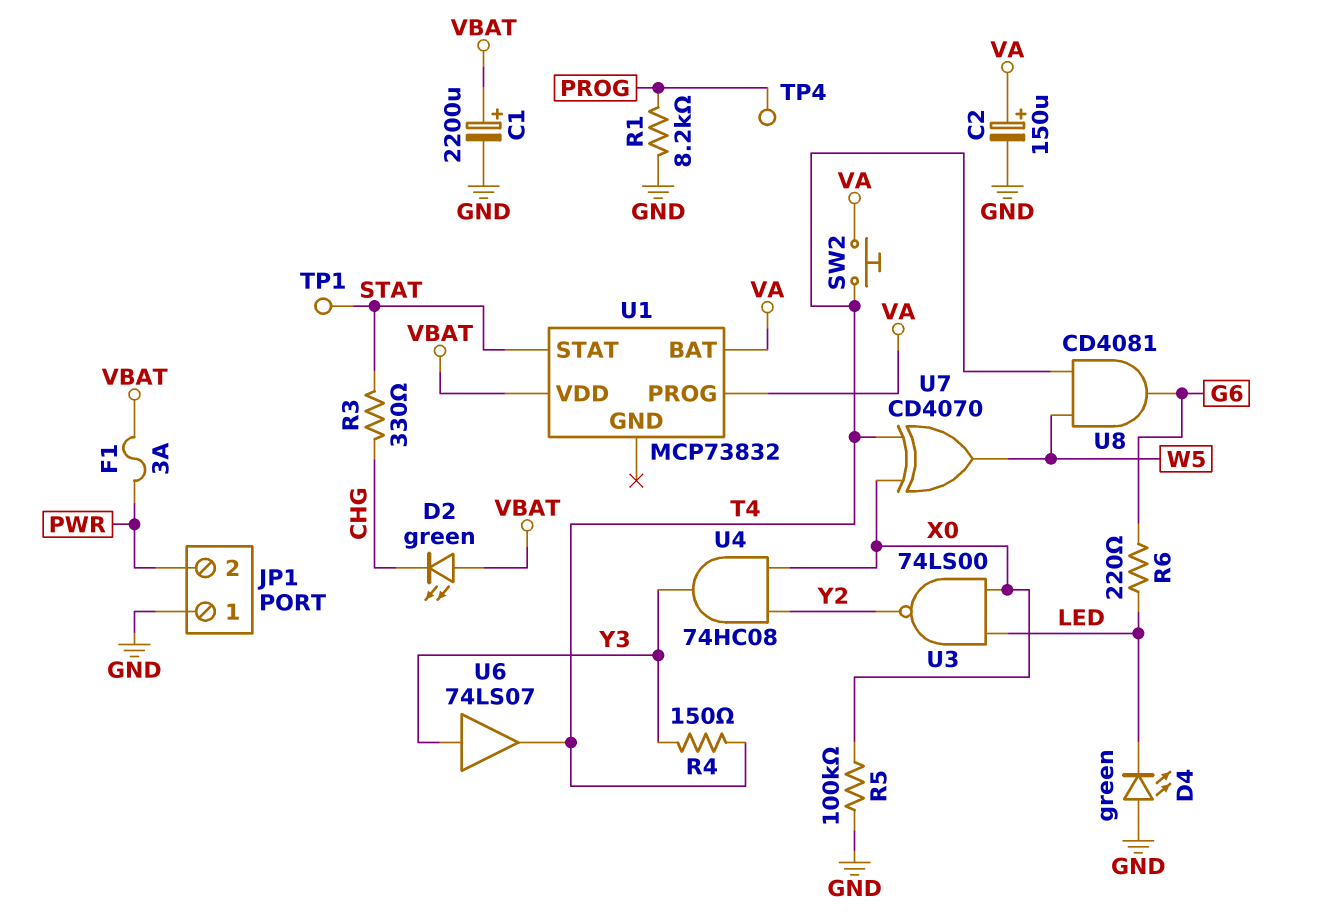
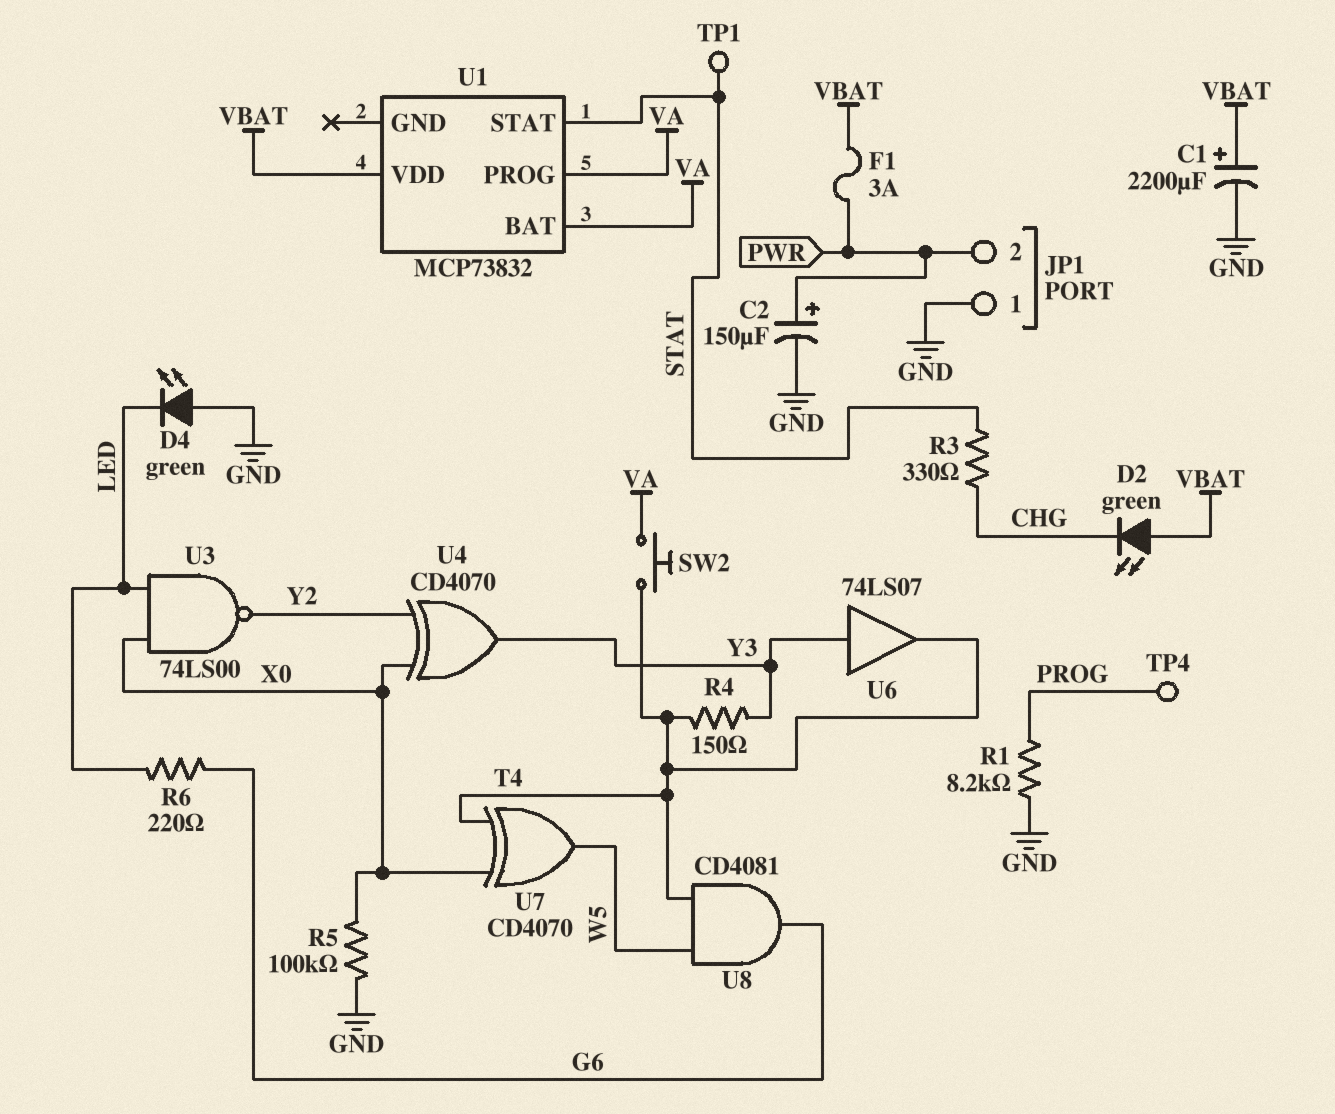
C2: 150uF (plus VA, minus GND) -> 150uF (plus PWR, minus GND)
U4: AND 74HC08 (in X0, in Y2, out Y3) -> XOR CD4070 (in X0, in Y2, out Y3)

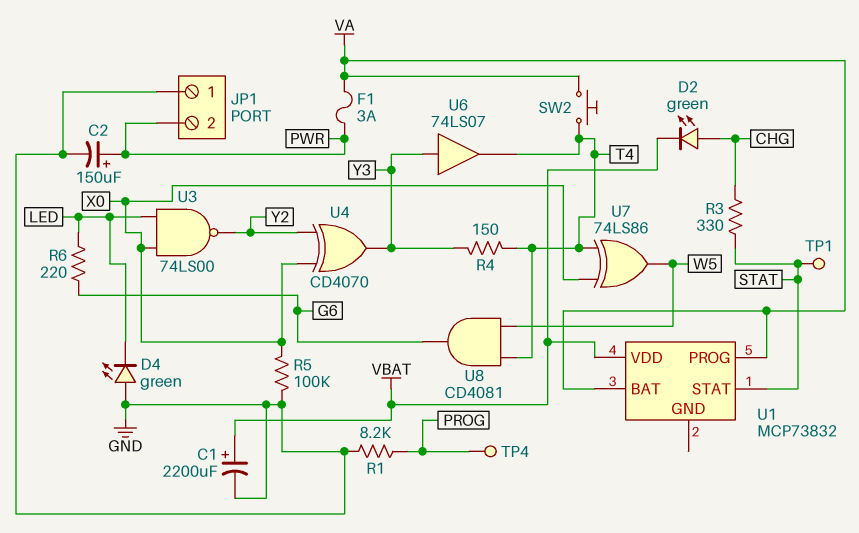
D2: LED green (A VBAT, K CHG) -> LED green (A CHG, K VBAT)
F1: 3A (PWR, VBAT) -> 3A (PWR, VA)
U7: XOR CD4070 (in T4, in X0, out W5) -> XOR 74LS86 (in T4, in X0, out W5)

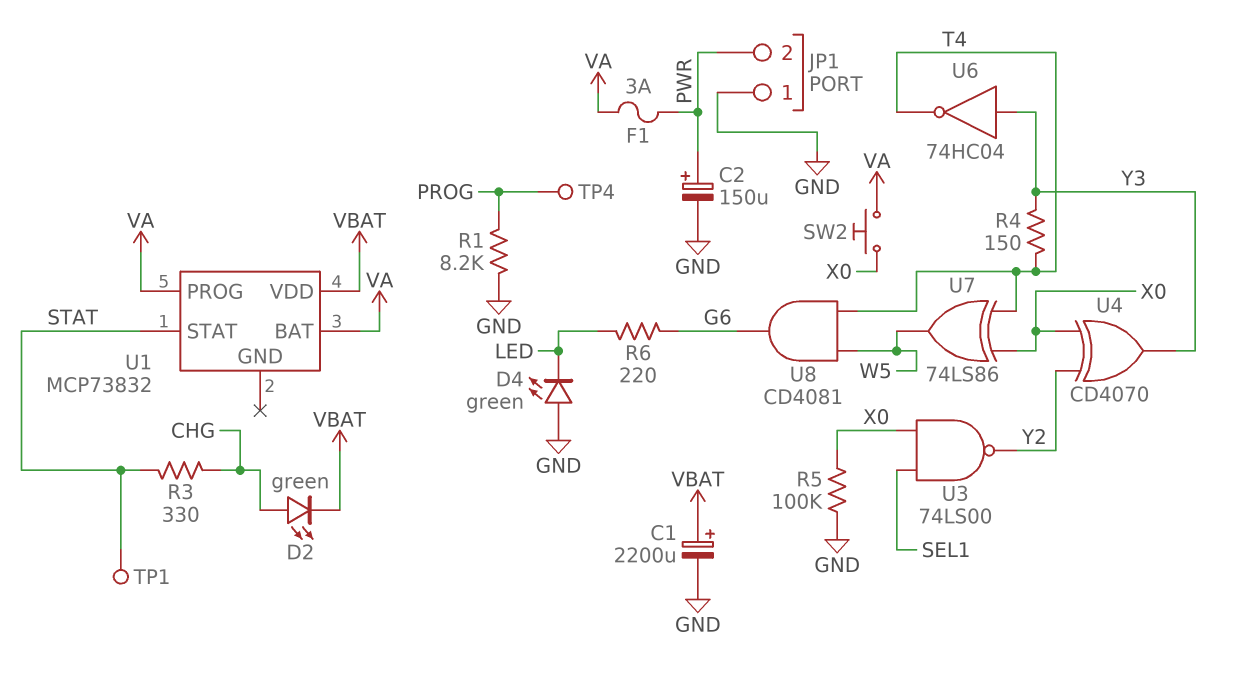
SW2: button (T4, VA) -> button (VA, X0)
U3: NAND 74LS00 (in LED, in X0, out Y2) -> NAND 74LS00 (in SEL1, in X0, out Y2)
U6: buffer 74LS07 (in Y3, out T4) -> NOT 74HC04 (in Y3, out T4)

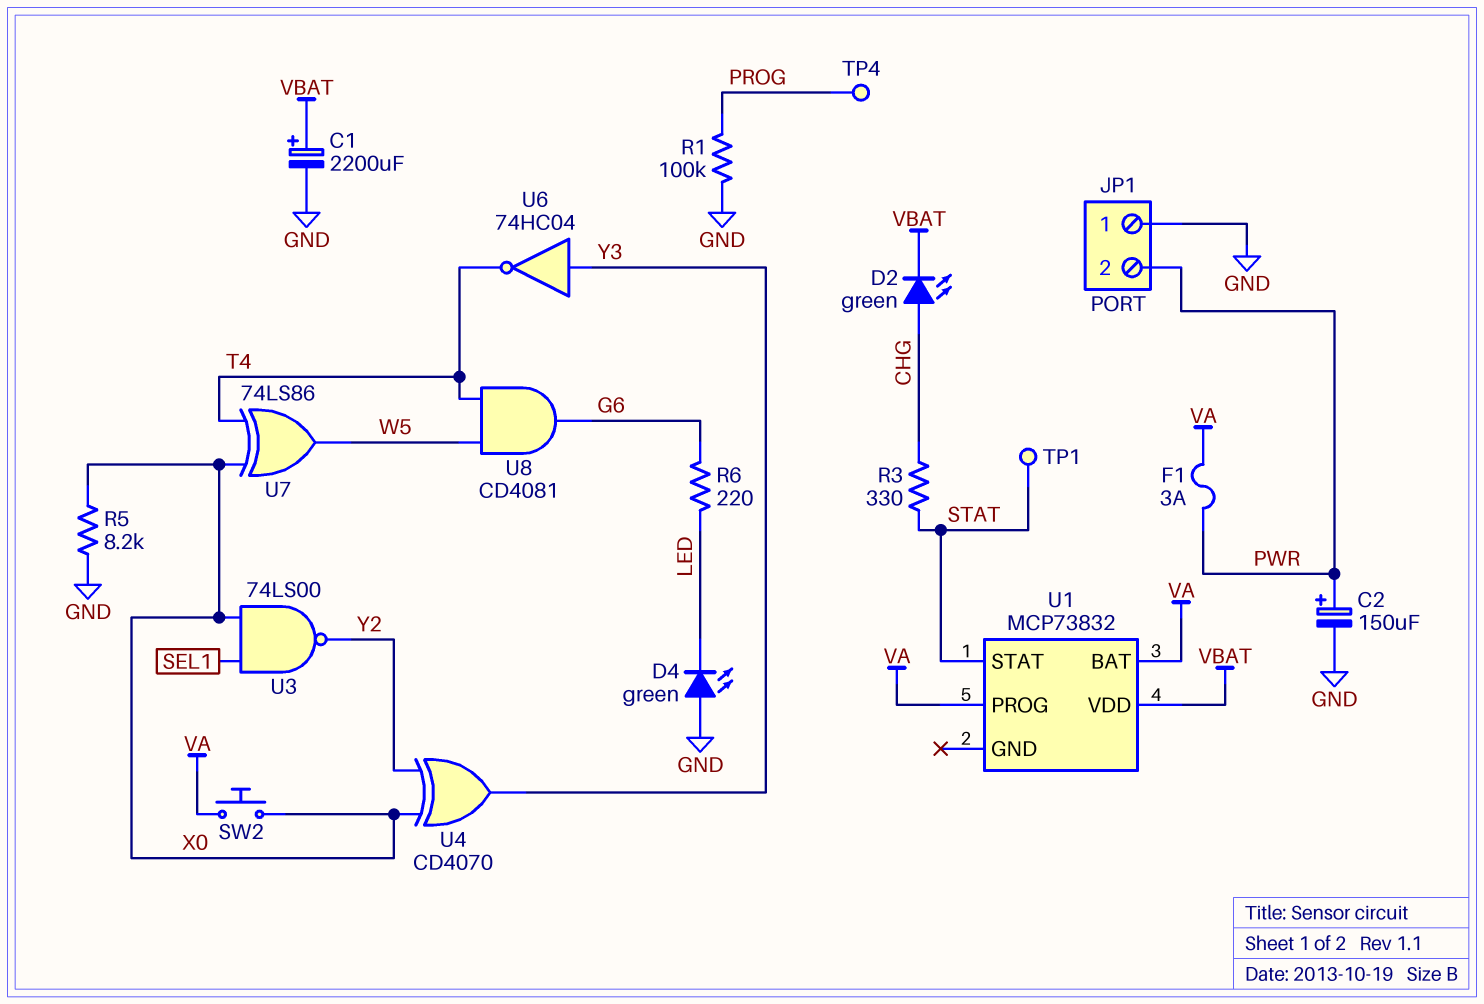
R1: 8.2k (GND, PROG) -> 100k (GND, PROG)
R4: 150 (T4, Y3) -> none
R5: 100k (GND, X0) -> 8.2k (GND, X0)

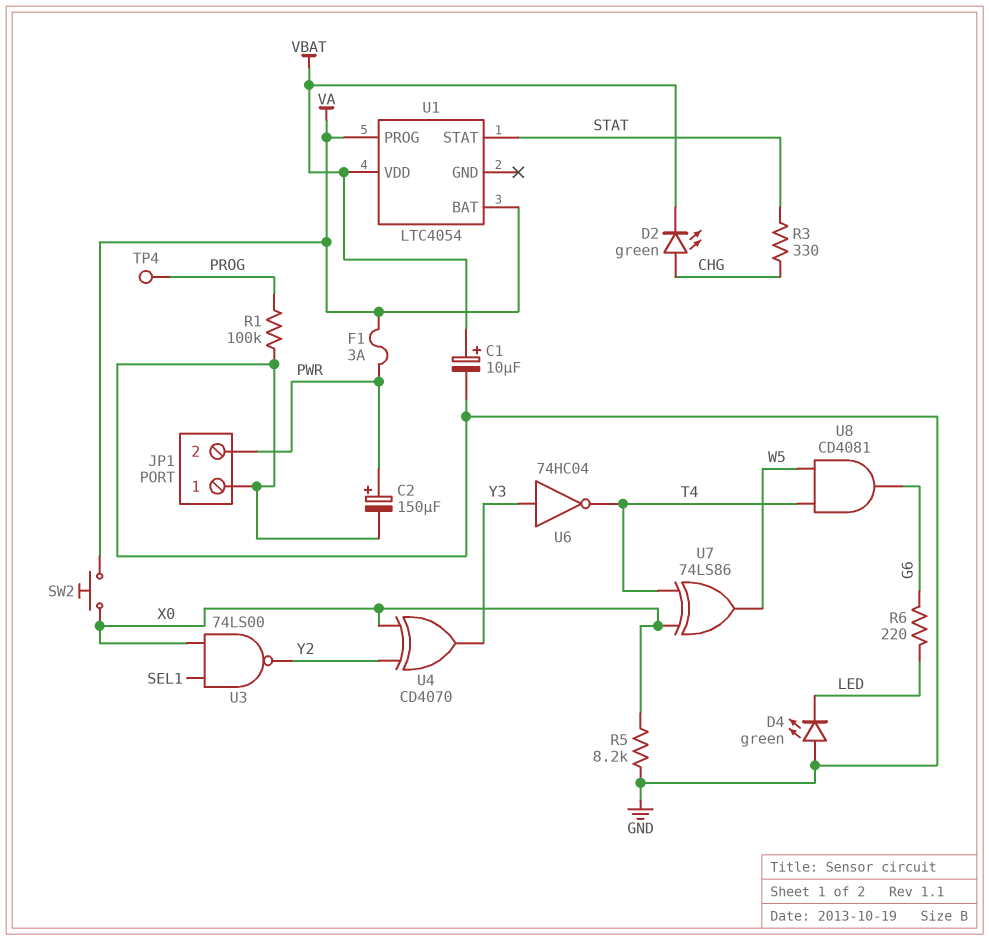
C1: 2200uF (plus VBAT, minus GND) -> 10uF (plus VBAT, minus GND)
TP1: test point (STAT) -> none
U1: MCP73832 -> LTC4054

